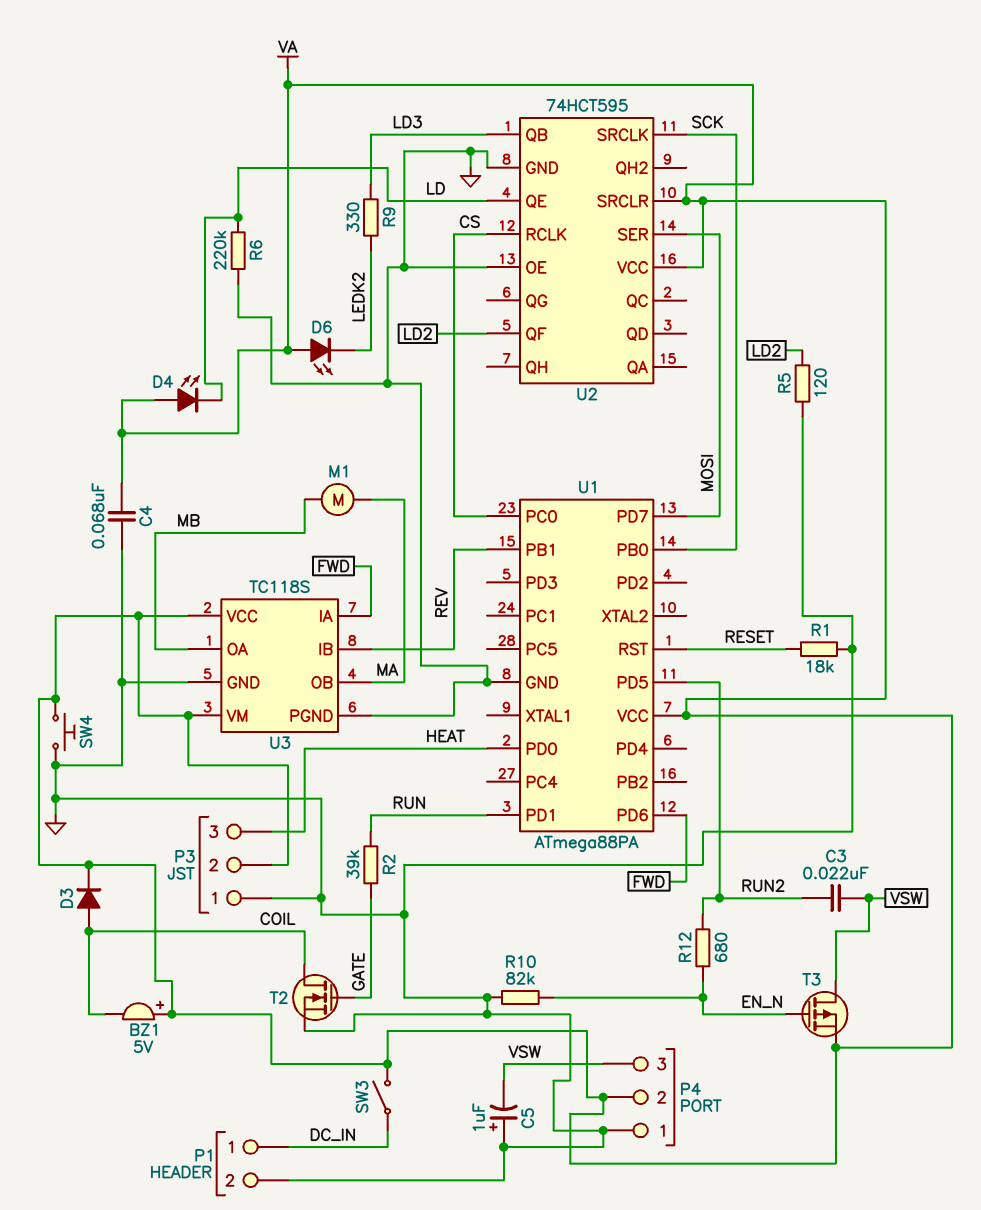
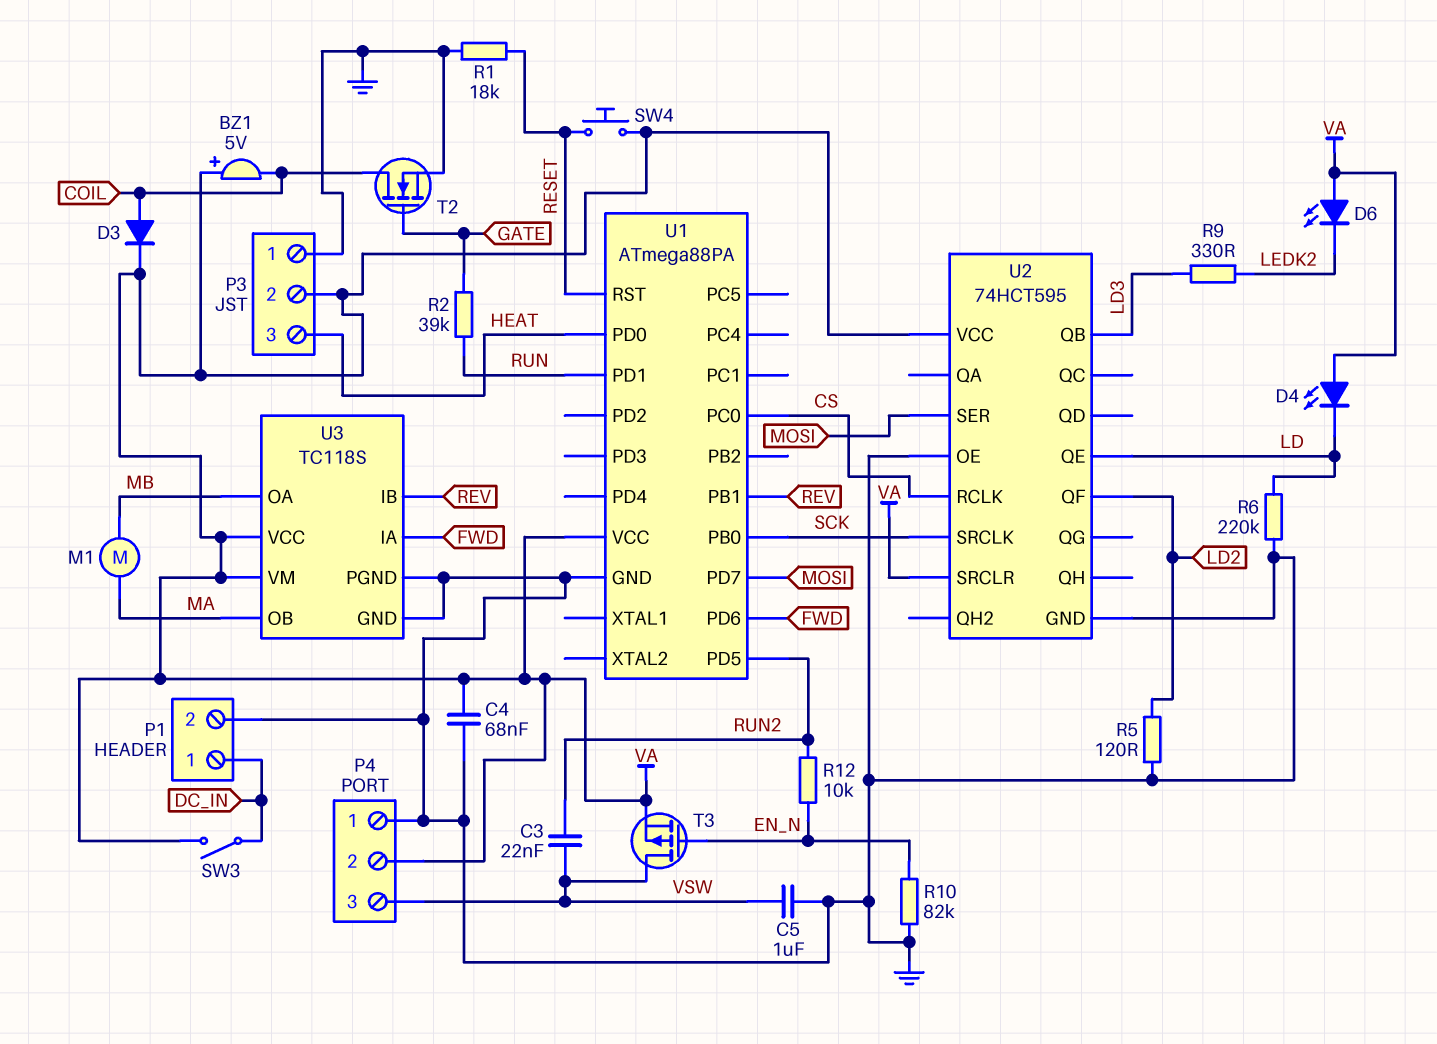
C5: 1uF (plus GND, minus VSW) -> 1uF (GND, VSW)
R12: 680 (EN_N, RUN2) -> 10k (EN_N, RUN2)
SW4: button (GND, VA) -> button (RESET, VA)

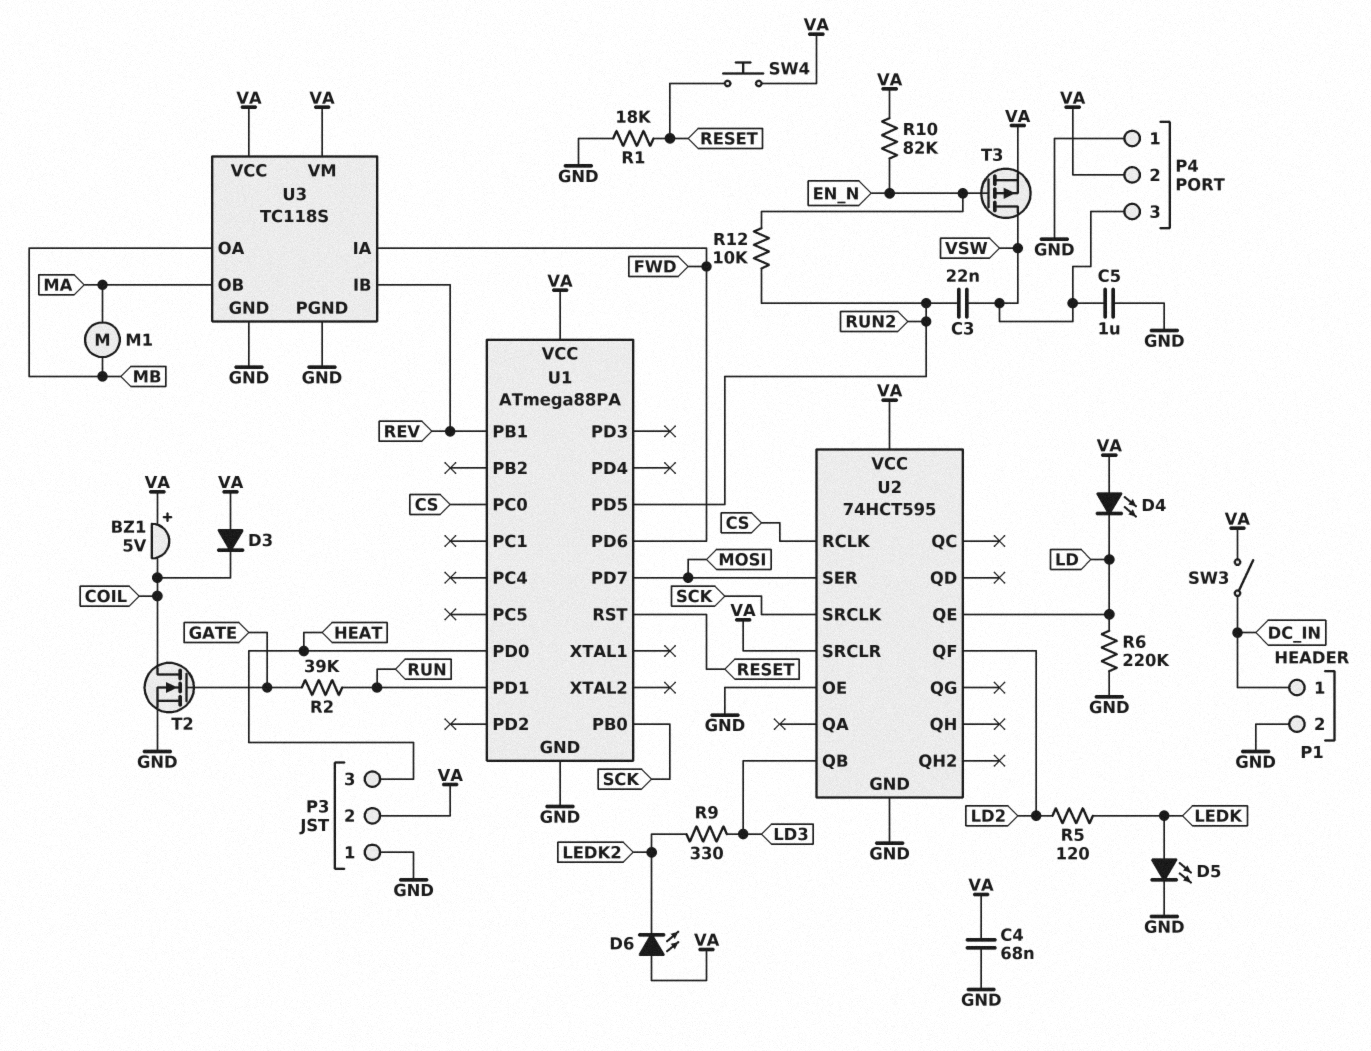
D3: diode (A COIL, K VA) -> diode (A VA, K COIL)
D5: none -> LED (A LEDK, K GND)
R5: 120 (GND, LD2) -> 120 (LD2, LEDK)
R10: 82k (EN_N, GND) -> 82k (EN_N, VA)

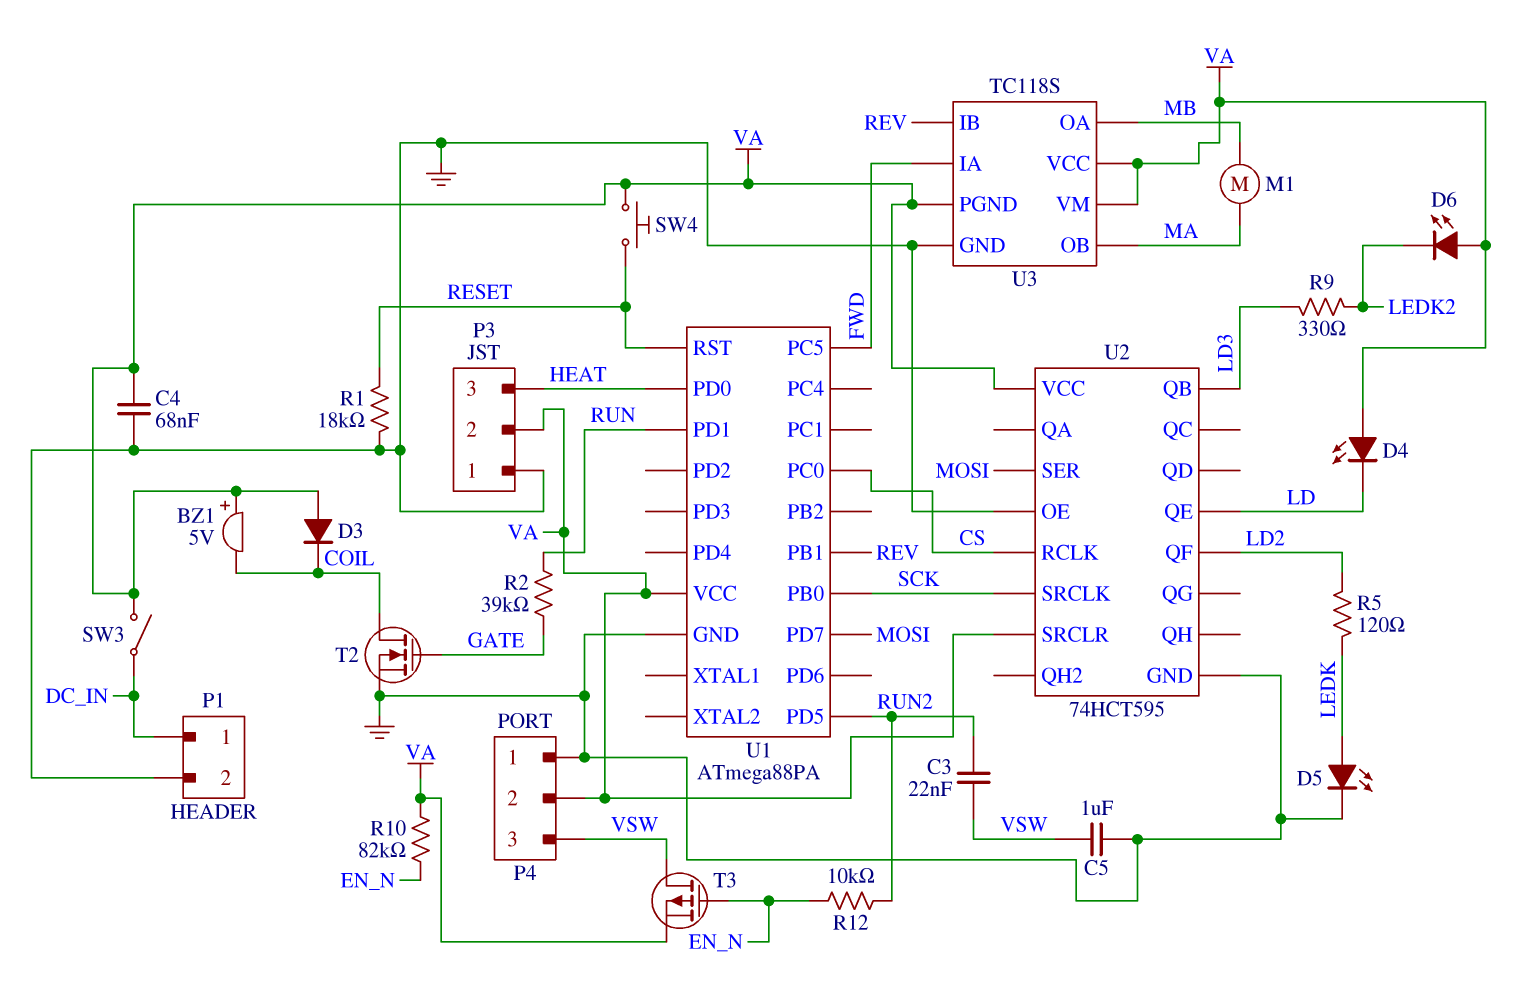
R6: 220k (GND, LD) -> none
U1 pin PC5: none -> FWD
U1 pin PD6: FWD -> none
U3 pin PGND: GND -> VA

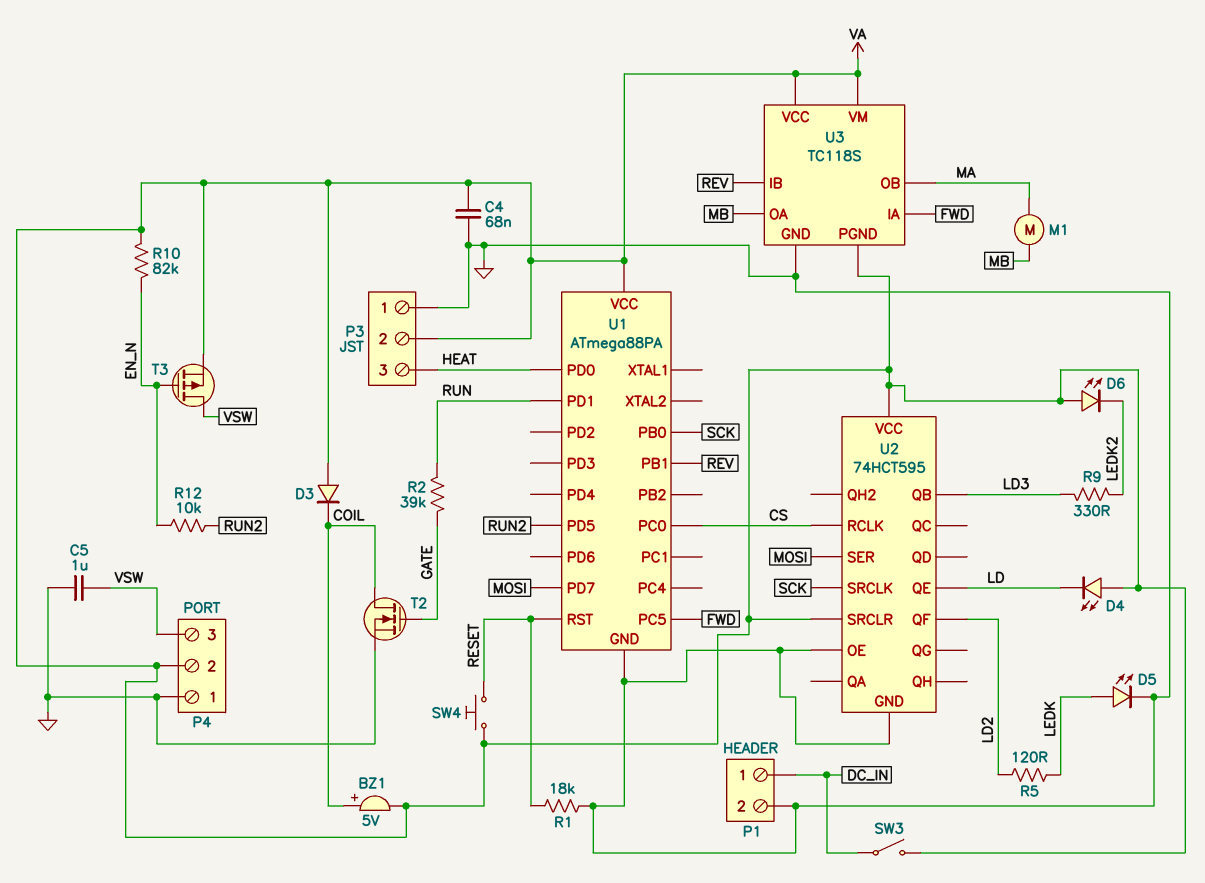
BZ1: buzzer 5V (plus VA, minus COIL) -> buzzer 5V (plus COIL, minus VA)
C3: 22nF (RUN2, VSW) -> none

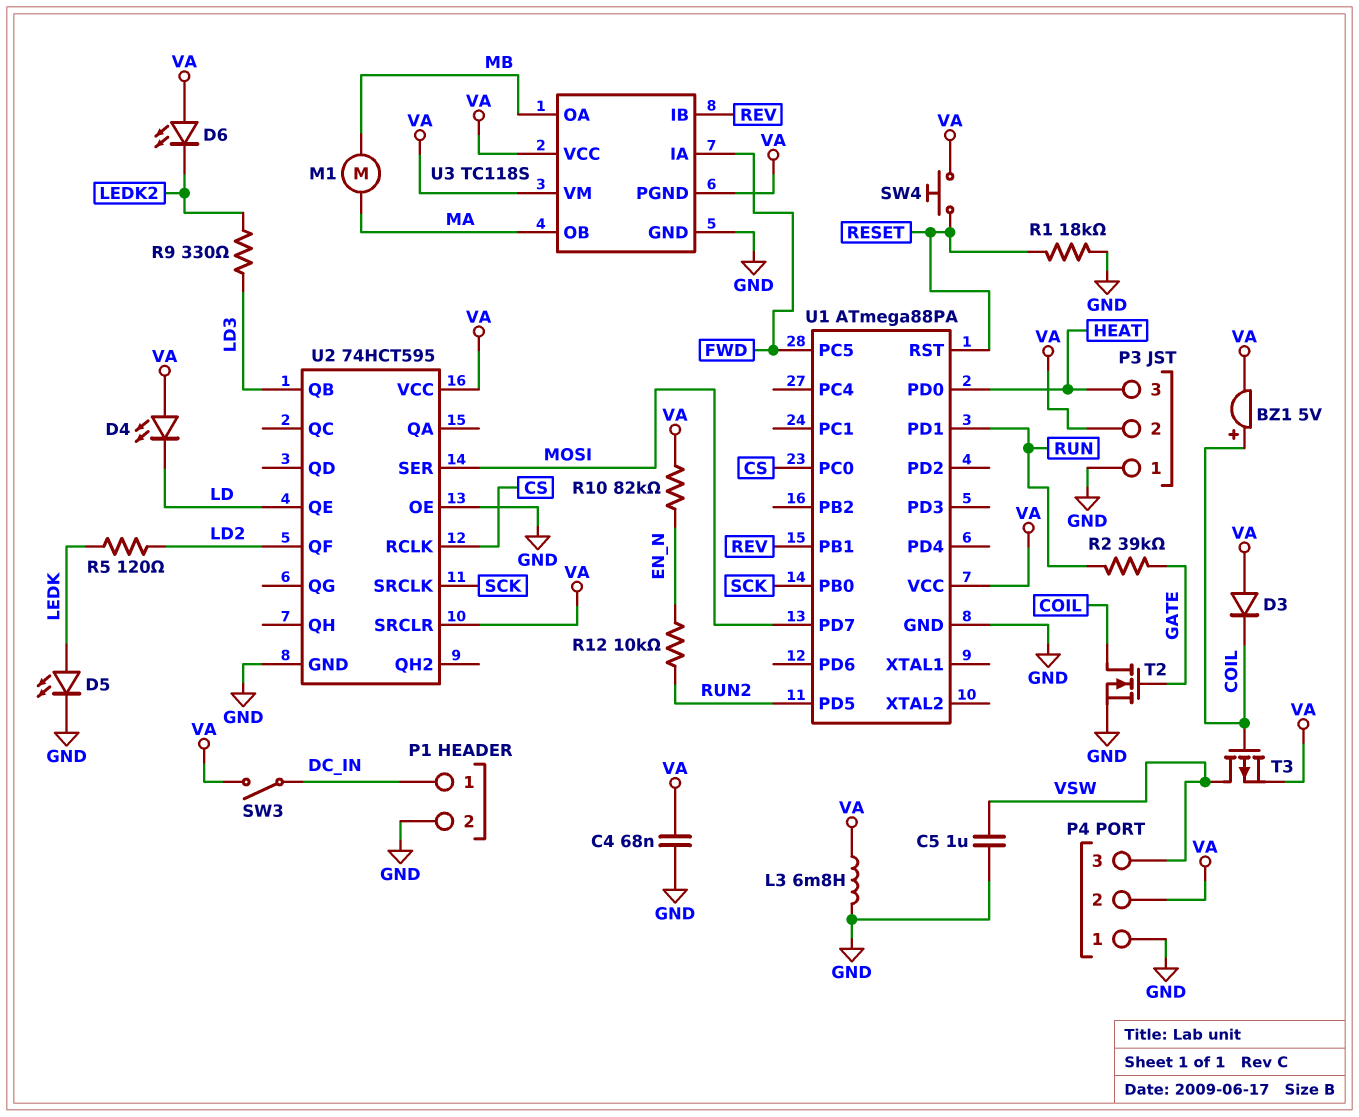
L3: none -> 6.8mH (GND, VA)
T3: PMOS (G EN_N, D VSW, S VA) -> PMOS (G COIL, D VSW, S VA)

